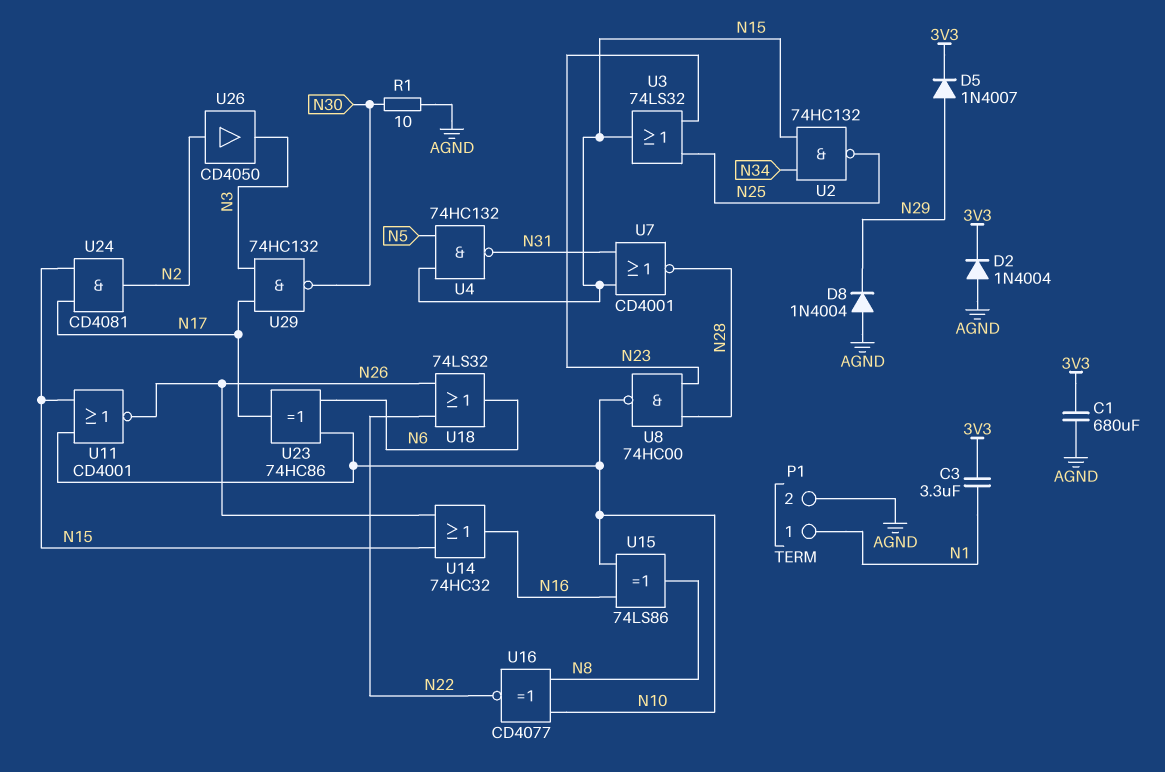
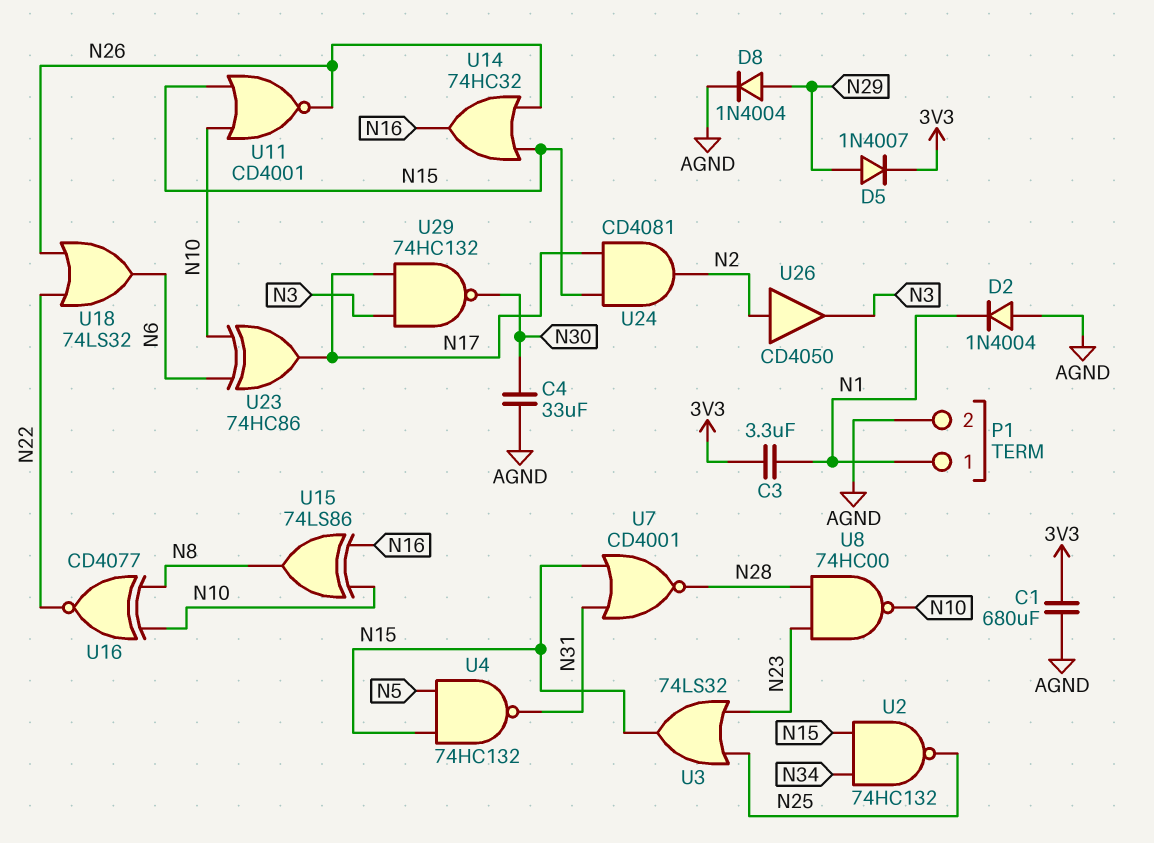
C4: none -> 33uF (AGND, N30)
D2: diode 1N4004 (A AGND, K 3V3) -> diode 1N4004 (A AGND, K N1)
D8: diode 1N4004 (A AGND, K N29) -> diode 1N4004 (A N29, K AGND)
R1: 10 (AGND, N30) -> none

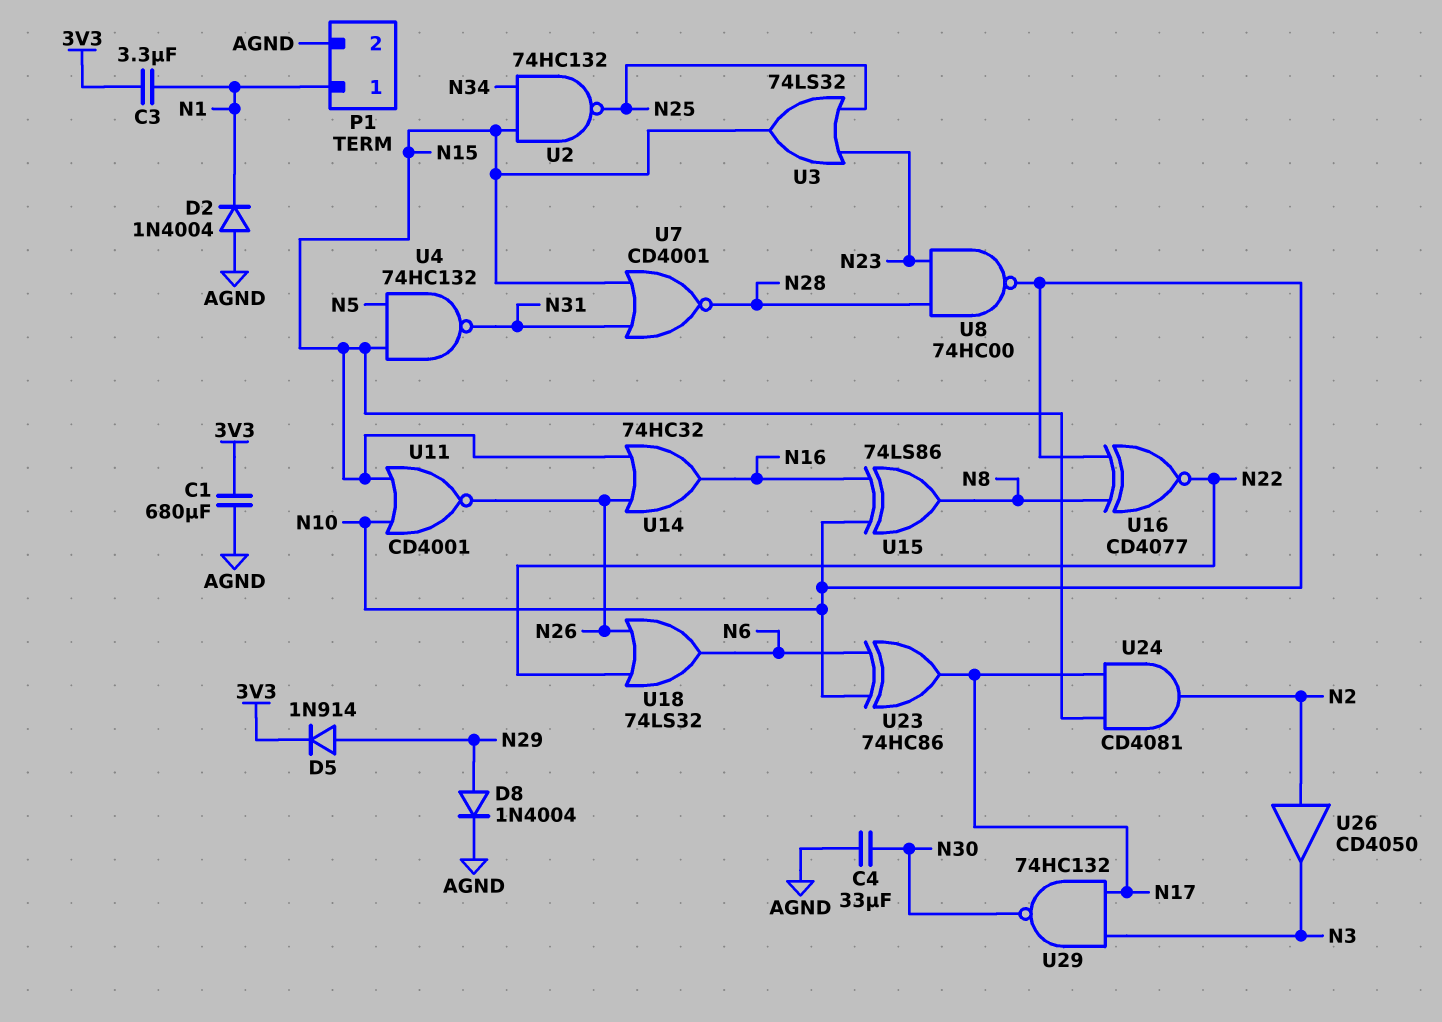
D5: diode 1N4007 (A N29, K 3V3) -> diode 1N914 (A N29, K 3V3)

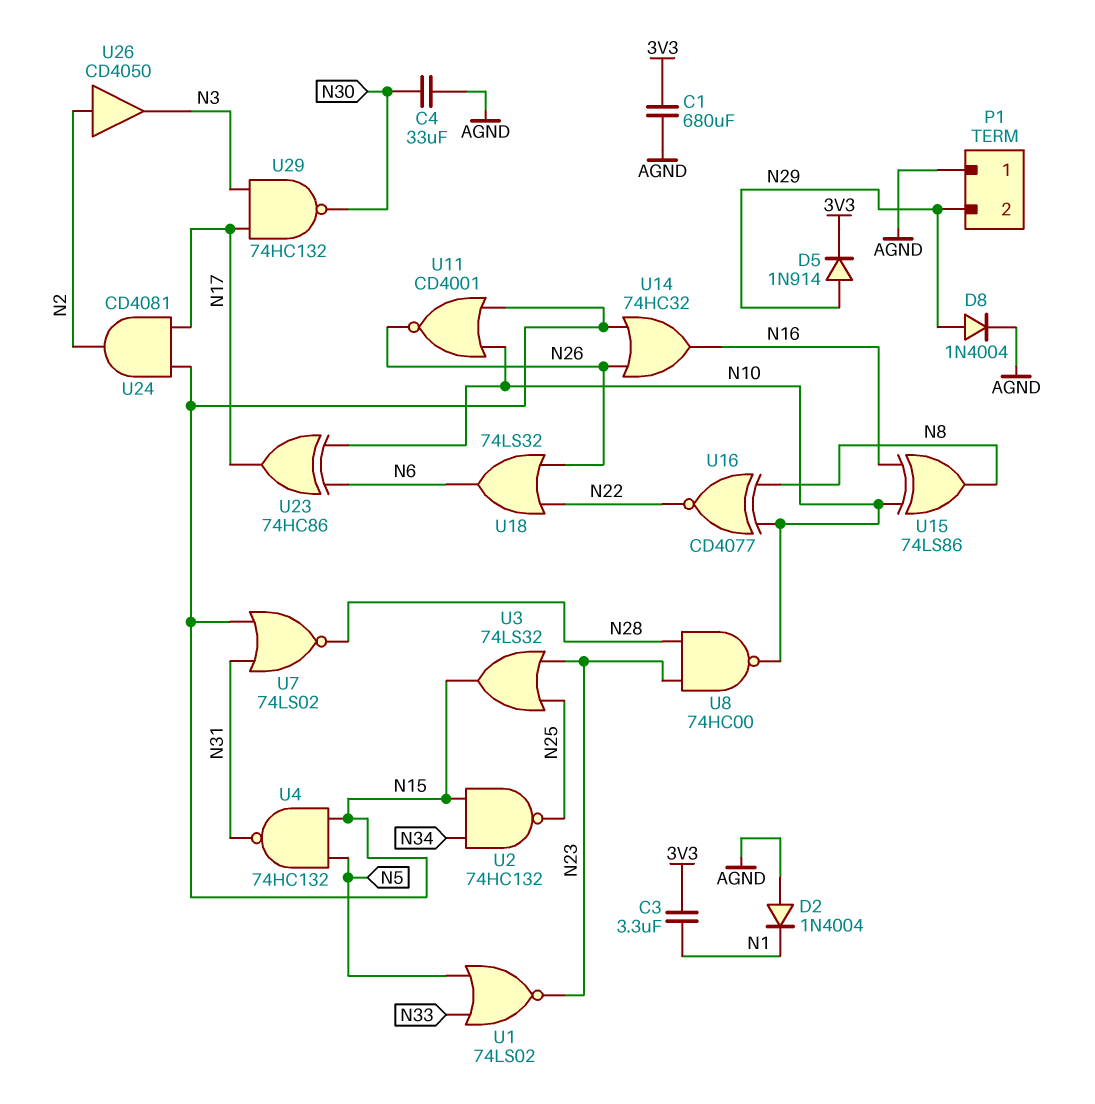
P1 pin 1: N1 -> AGND
P1 pin 2: AGND -> N29
U1: none -> NOR 74LS02 (in N5, in N33, out N23)
U7: NOR CD4001 (in N15, in N31, out N28) -> NOR 74LS02 (in N15, in N31, out N28)

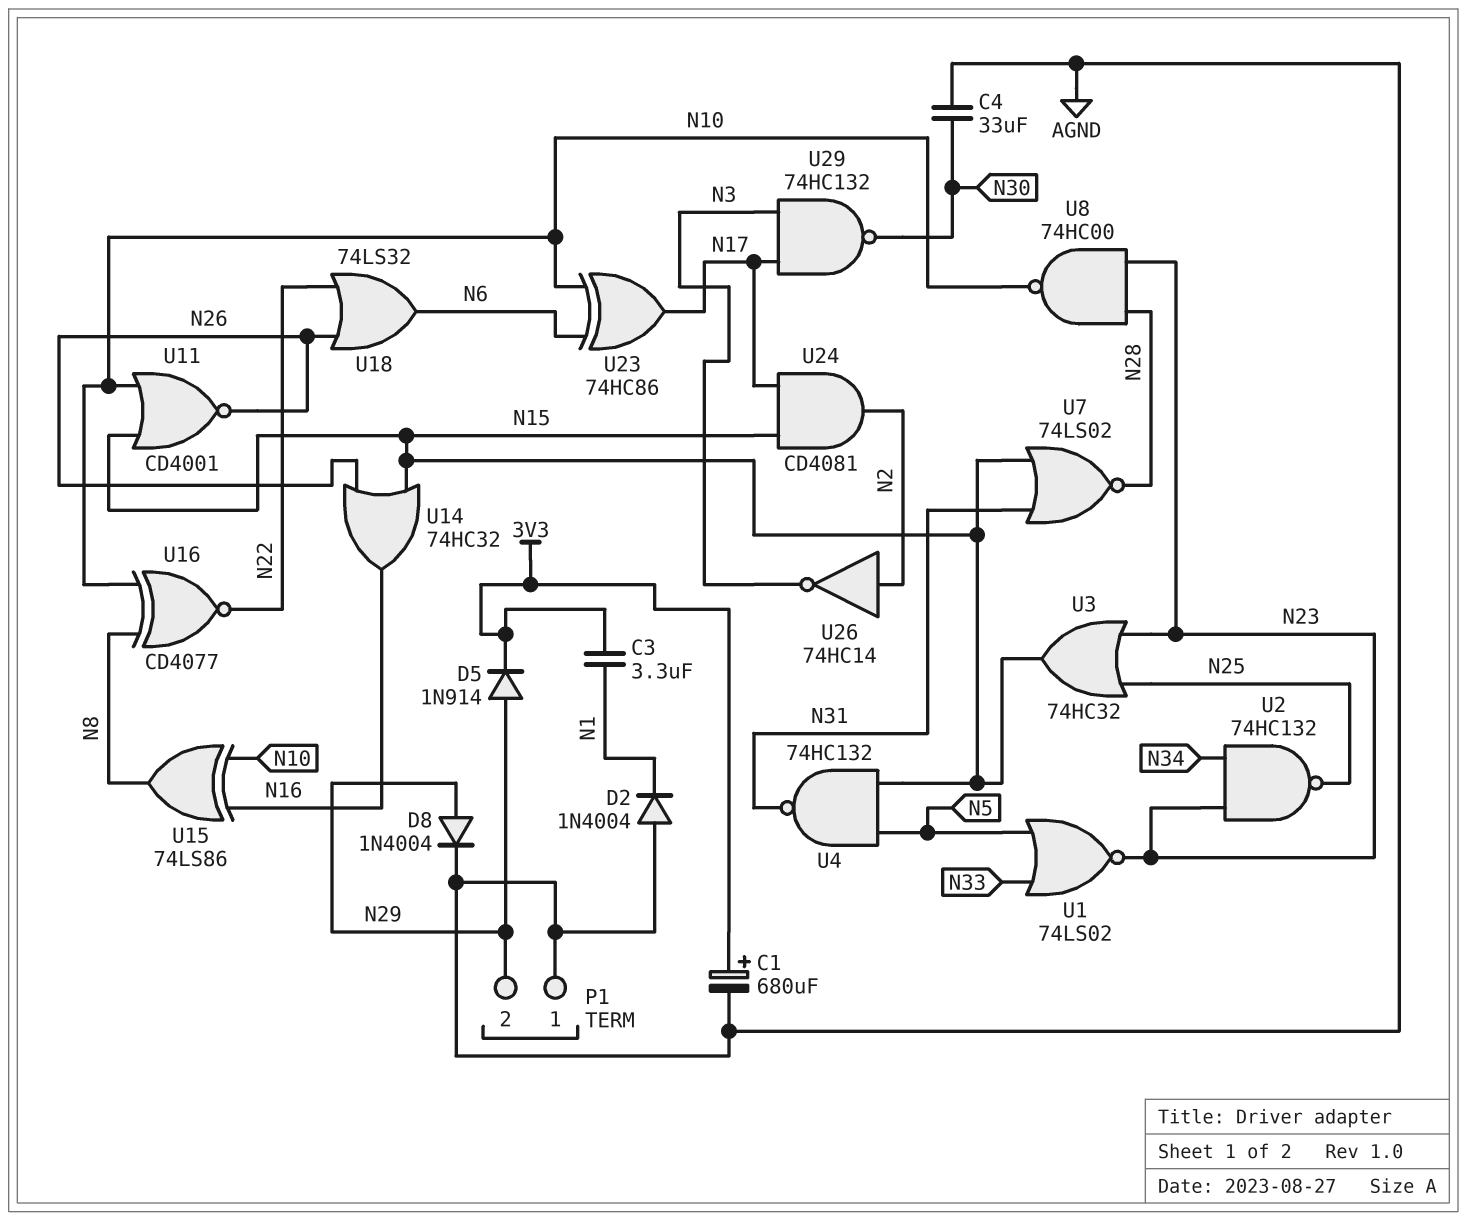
C1: 680uF (3V3, AGND) -> 680uF (plus 3V3, minus AGND)
U2: NAND 74HC132 (in N15, in N34, out N25) -> NAND 74HC132 (in N23, in N34, out N25)
U3: OR 74LS32 (in N23, in N25, out N15) -> OR 74HC32 (in N23, in N25, out N15)
U26: buffer CD4050 (in N2, out N3) -> NOT 74HC14 (in N2, out N3)

